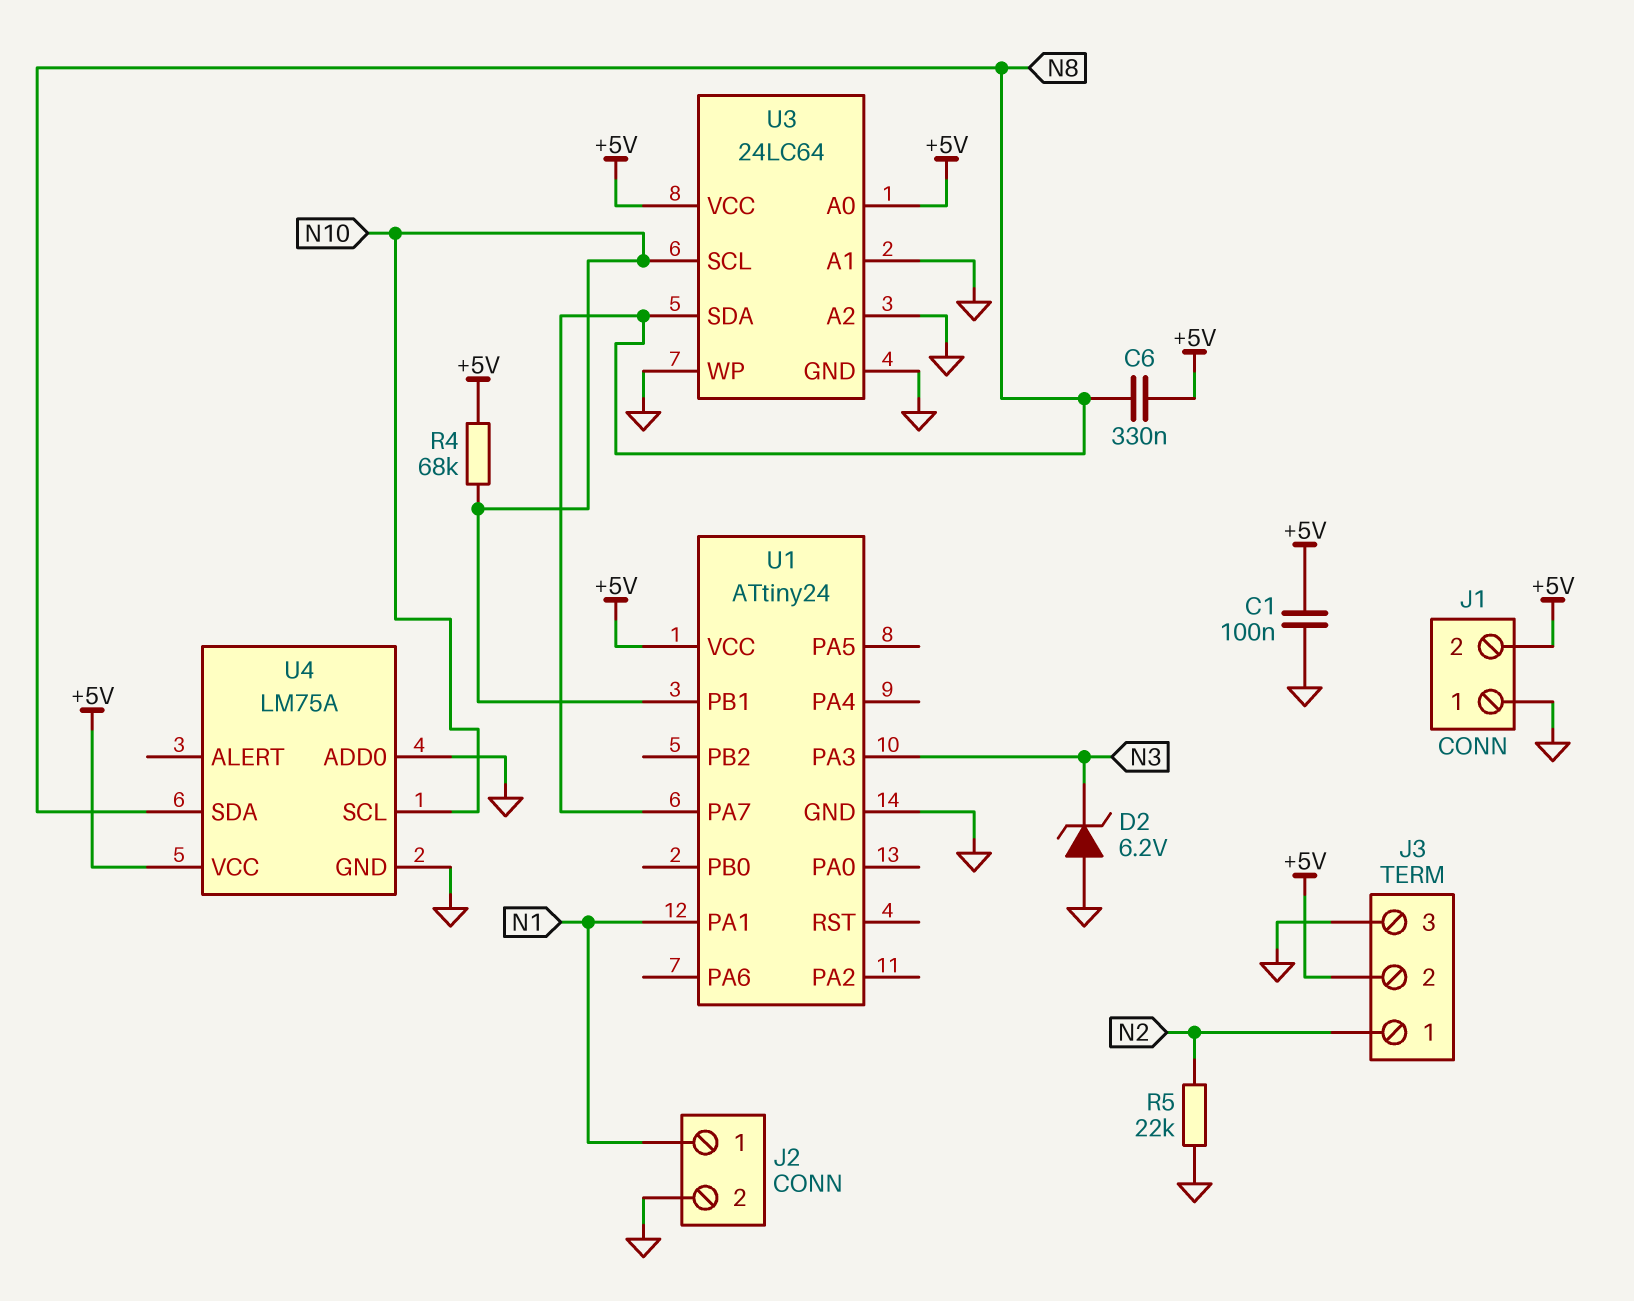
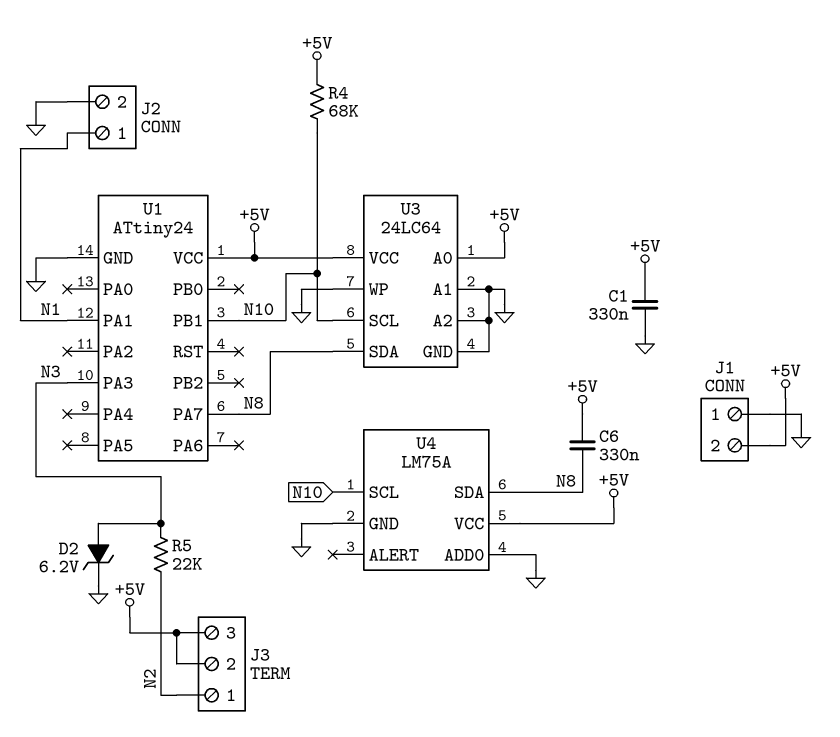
C1: 100nF (+5V, GND) -> 330nF (+5V, GND)
D2: zener 6.2V (A GND, K N3) -> zener 6.2V (A N3, K GND)
J3 pin 3: GND -> +5V
R5: 22k (GND, N2) -> 22k (N2, N3)

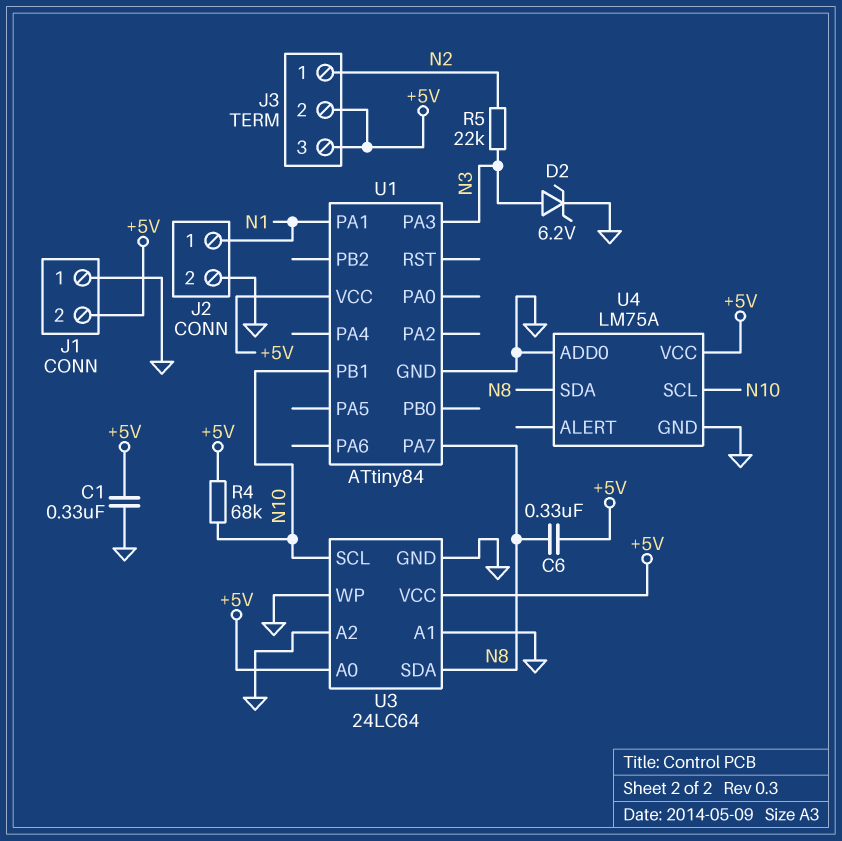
U1: ATtiny24 -> ATtiny84

